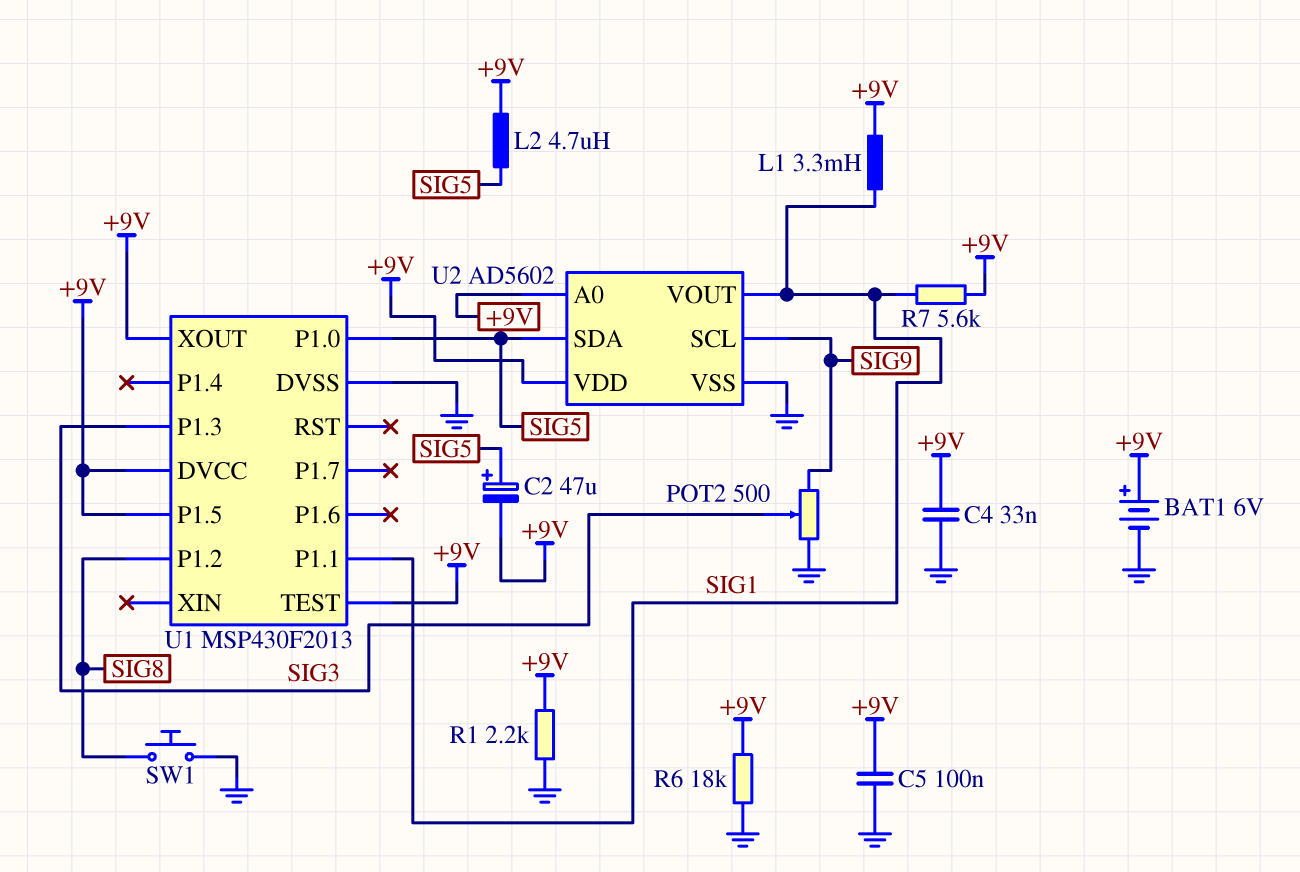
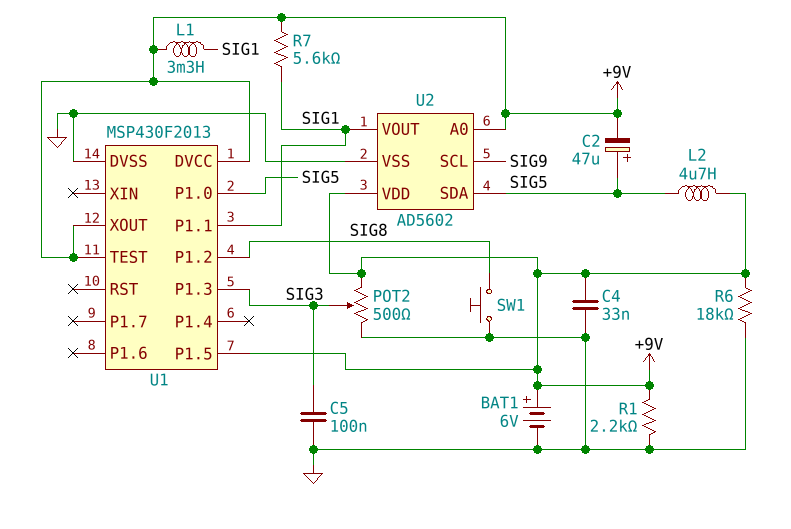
C5: 100nF (+9V, GND) -> 100nF (GND, SIG3)
POT2: 500 (GND, SIG9, wiper SIG3) -> 500 (+9V, GND, wiper SIG3)

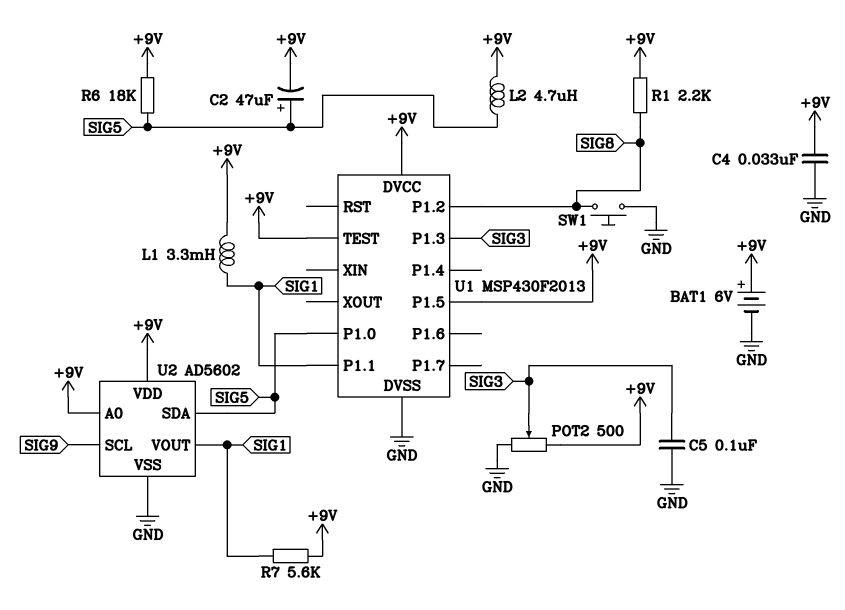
R1: 2.2k (+9V, GND) -> 2.2k (+9V, SIG8)
R6: 18k (+9V, GND) -> 18k (+9V, SIG5)
U1 pin XOUT: +9V -> none

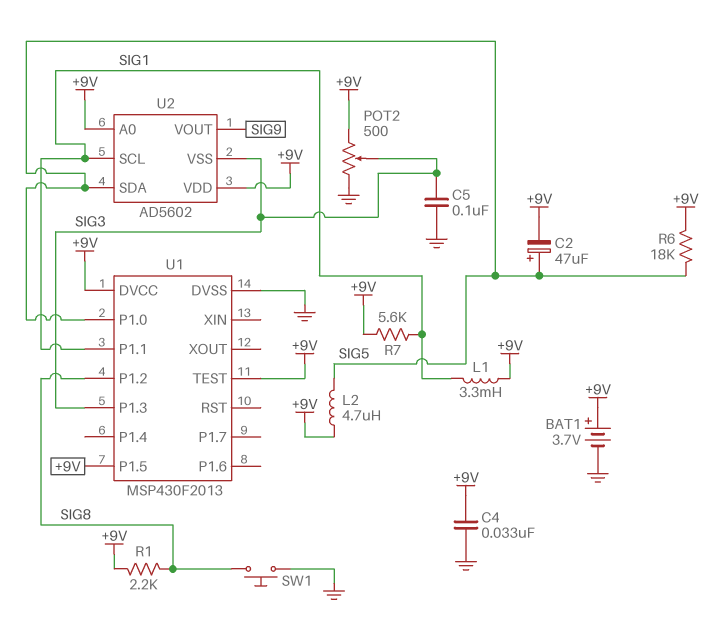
BAT1: 6V (plus +9V, minus GND) -> 3.7V (plus +9V, minus GND)
U2 pin SCL: SIG9 -> SIG1
U2 pin VOUT: SIG1 -> SIG9
U2 pin VSS: GND -> SIG3

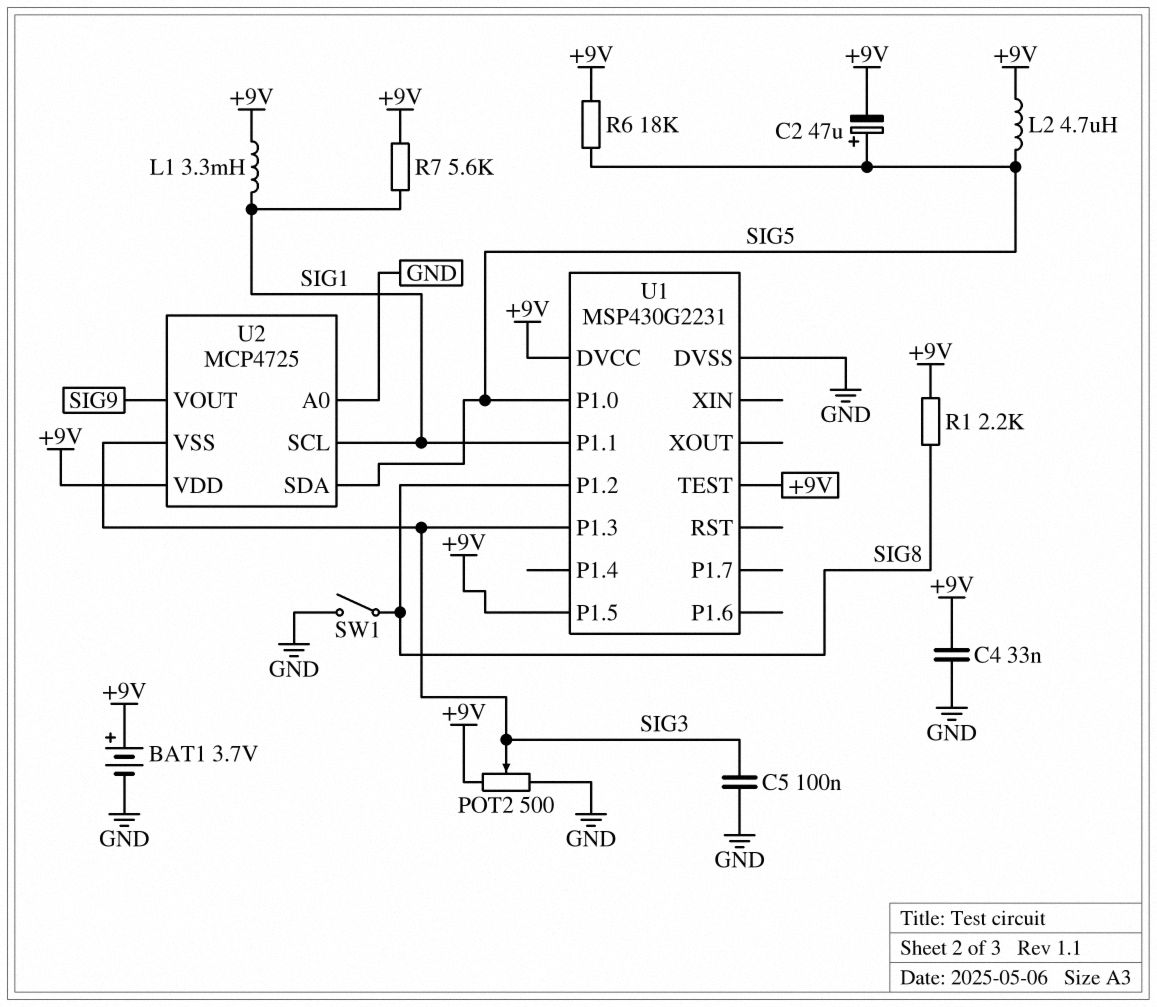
SW1: button (GND, SIG8) -> switch (GND, SIG8)
U1: MSP430F2013 -> MSP430G2231
U2: AD5602 -> MCP4725
U2 pin A0: +9V -> GND

